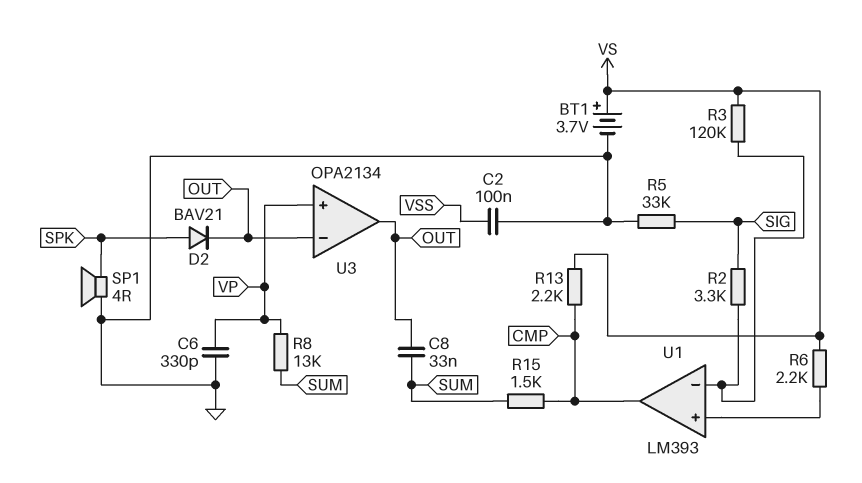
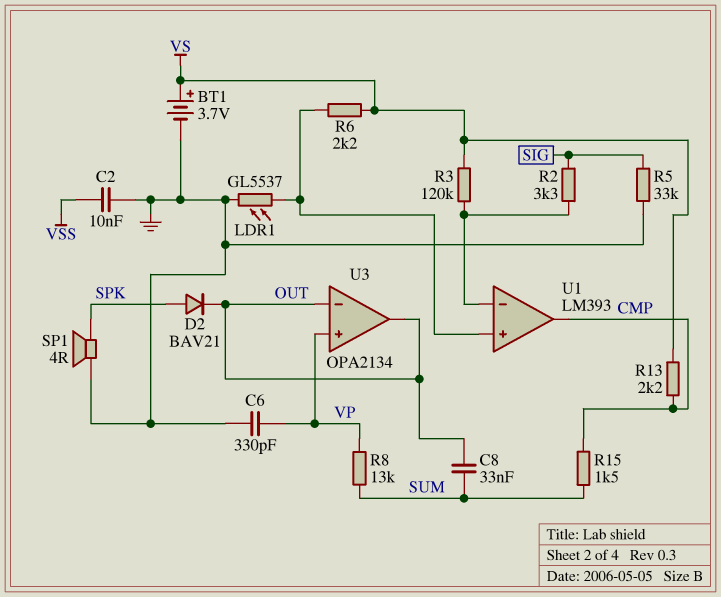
C2: 100nF (GND, VSS) -> 10nF (GND, VSS)
LDR1: none -> GL5537 (GND, U1/in+)

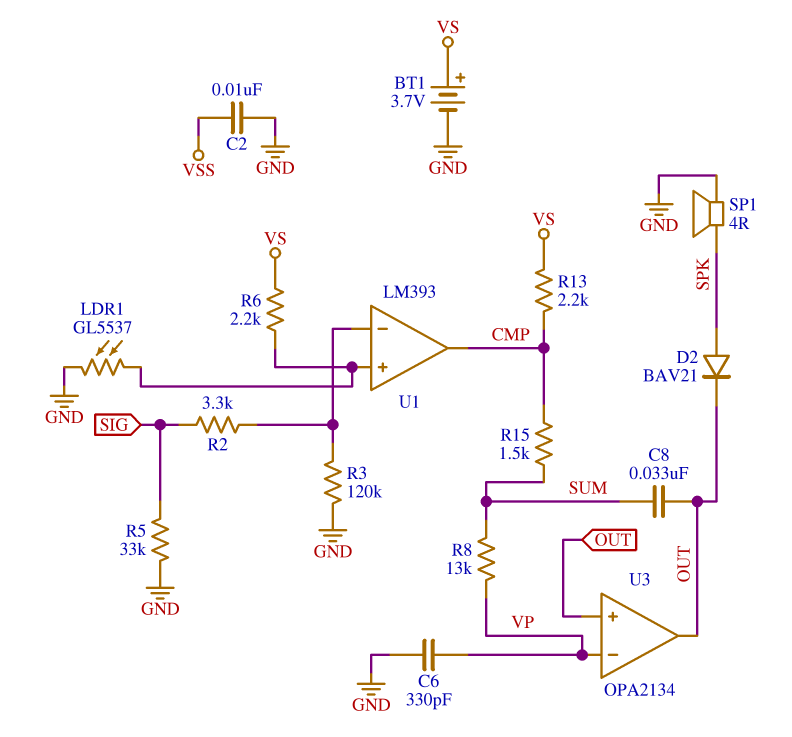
R3: 120k (U1/in-, VS) -> 120k (GND, U1/in-)
U3 pin in+: VP -> OUT
U3 pin in-: OUT -> VP

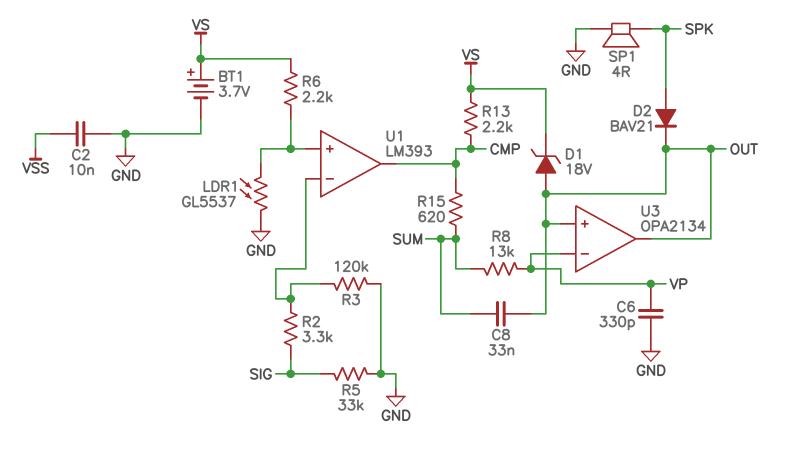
D1: none -> zener 18V (A OUT, K VS)
R15: 1.5k (CMP, SUM) -> 620 (CMP, SUM)

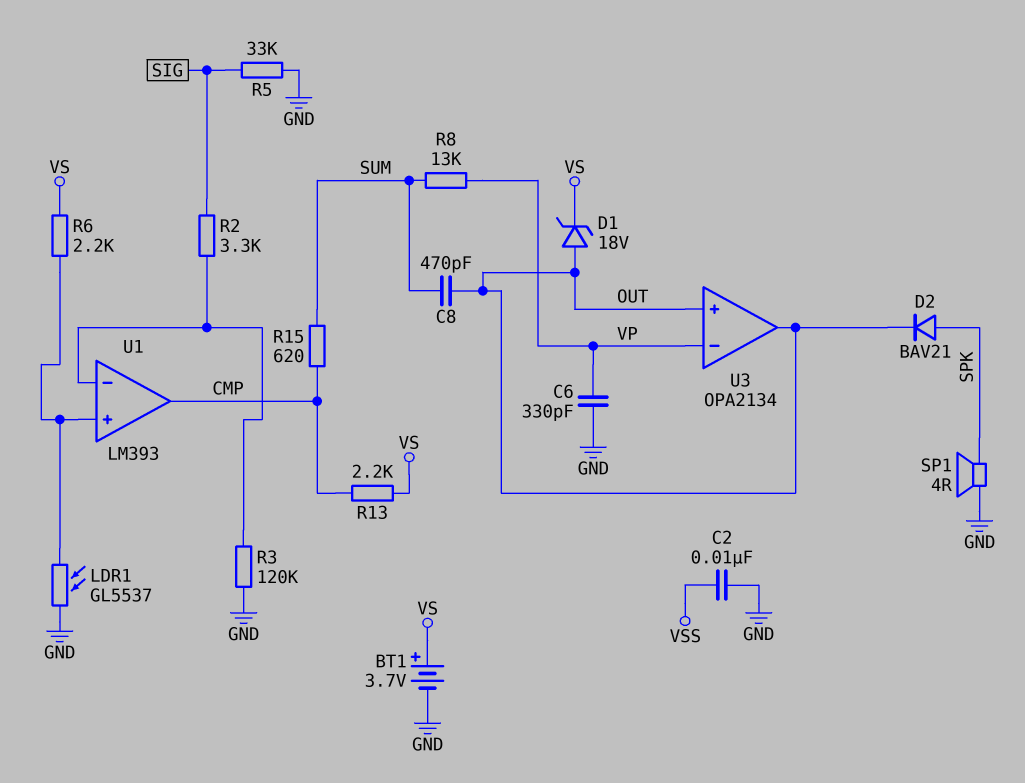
C8: 33nF (OUT, SUM) -> 470pF (OUT, SUM)

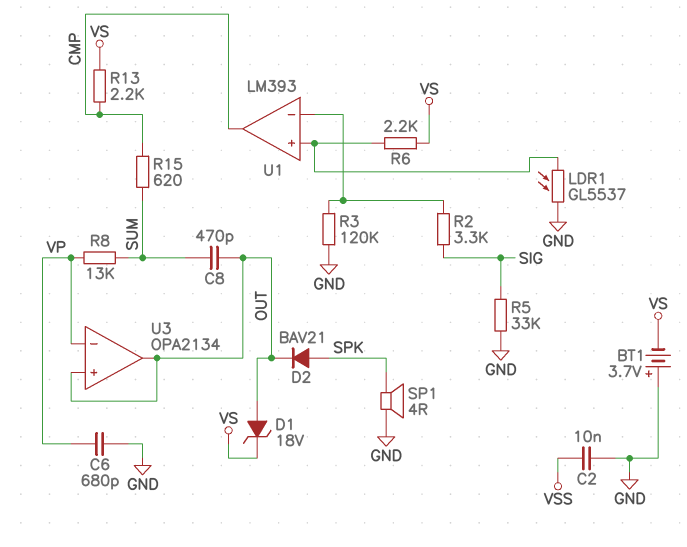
BT1: 3.7V (plus VS, minus GND) -> 3.7V (plus GND, minus VS)
C6: 330pF (GND, VP) -> 680pF (GND, VP)

